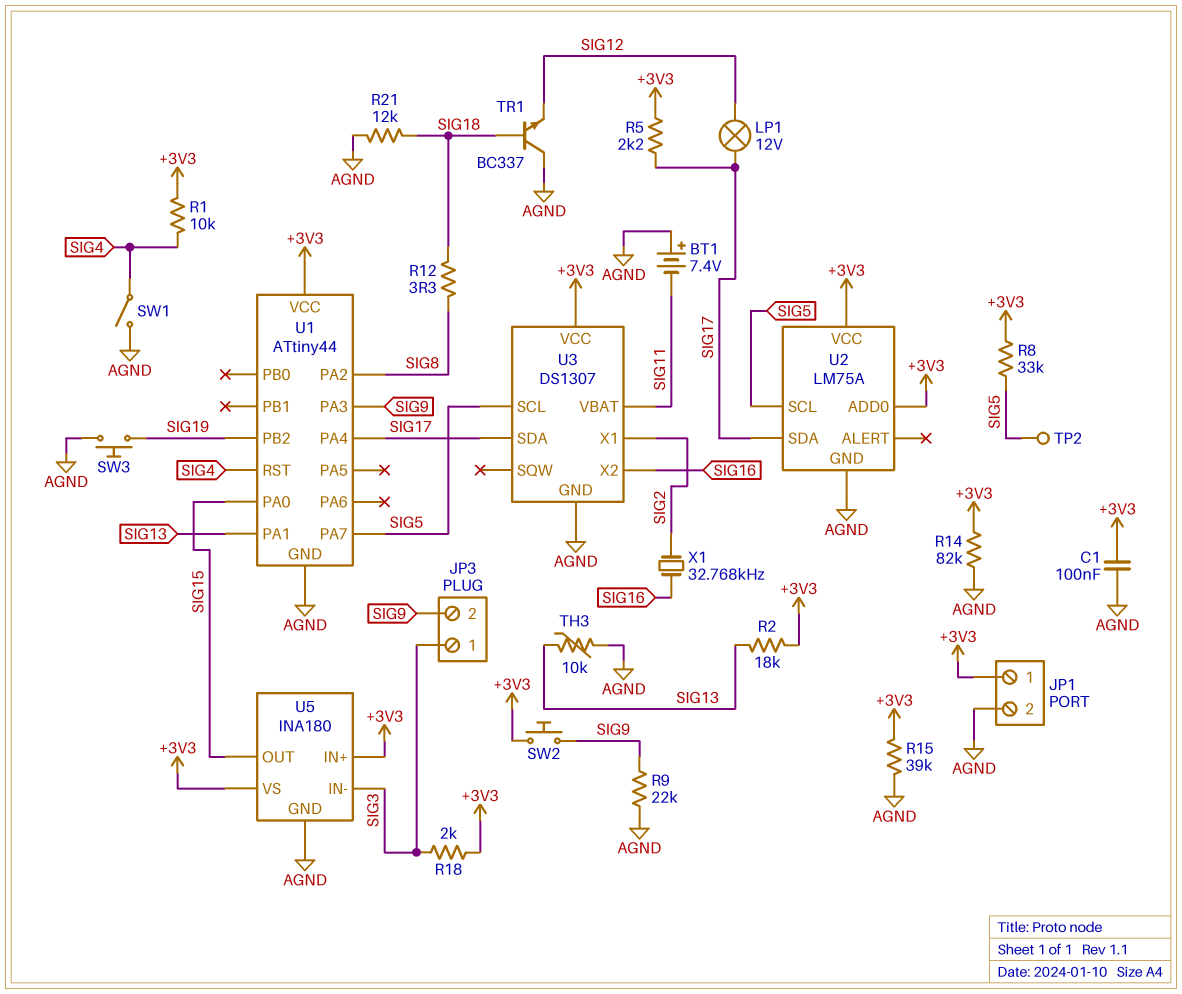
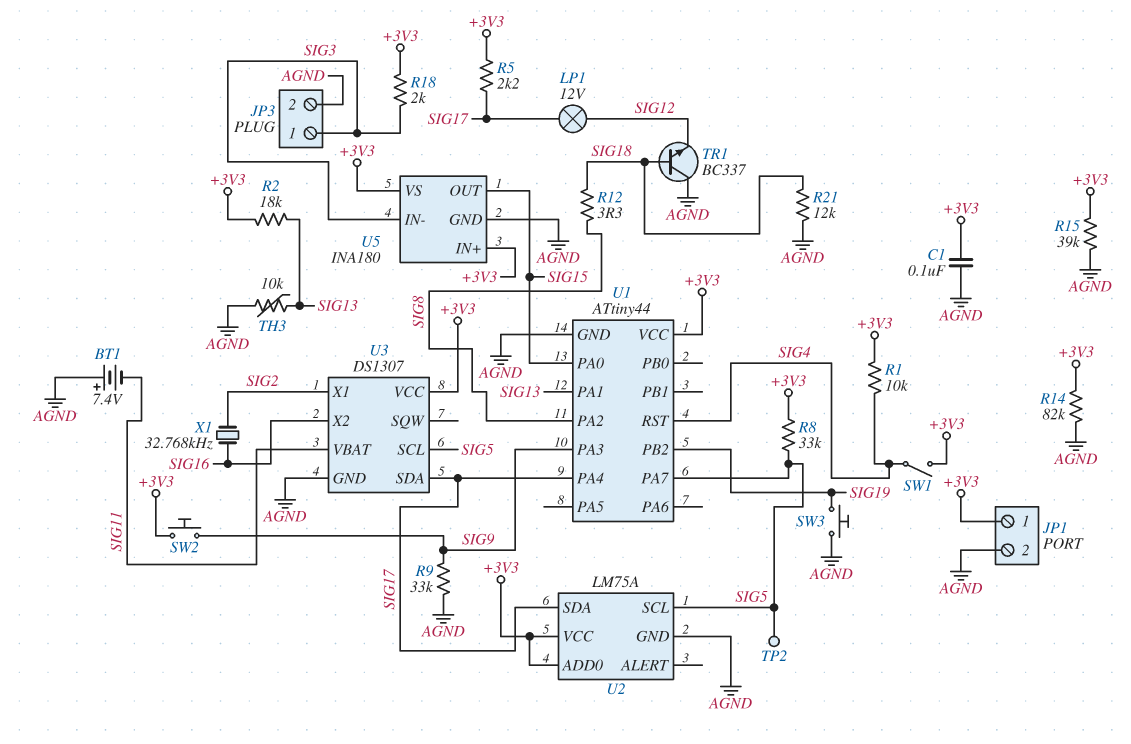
JP3 pin 2: SIG9 -> AGND
R9: 22k (AGND, SIG9) -> 33k (AGND, SIG9)
SW1: switch (AGND, SIG4) -> switch (+3V3, SIG4)

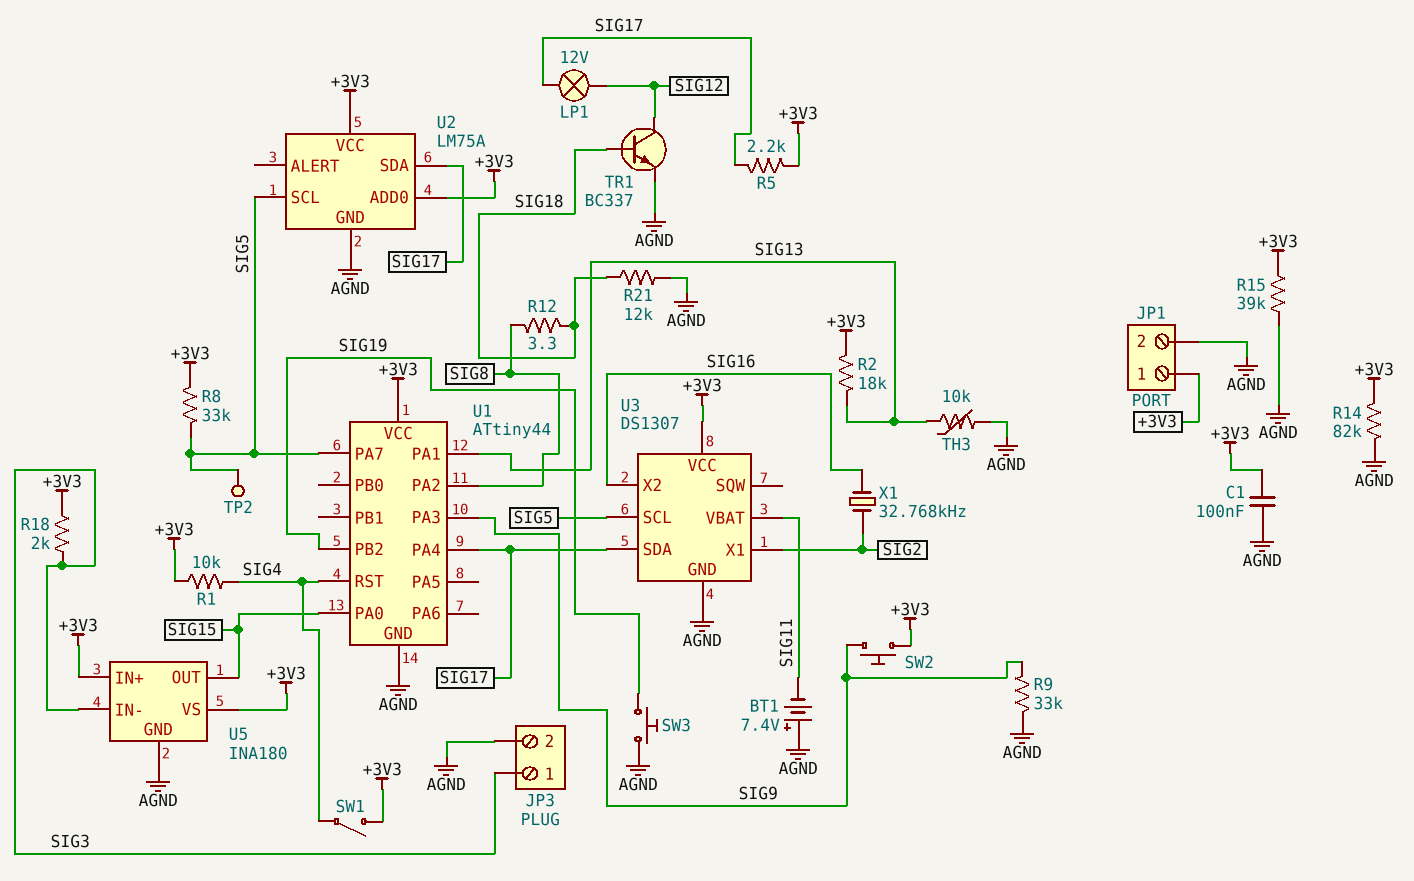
TR1: NPN BC337 (B SIG18, C AGND, E SIG12) -> NPN BC337 (B SIG18, C SIG12, E AGND)

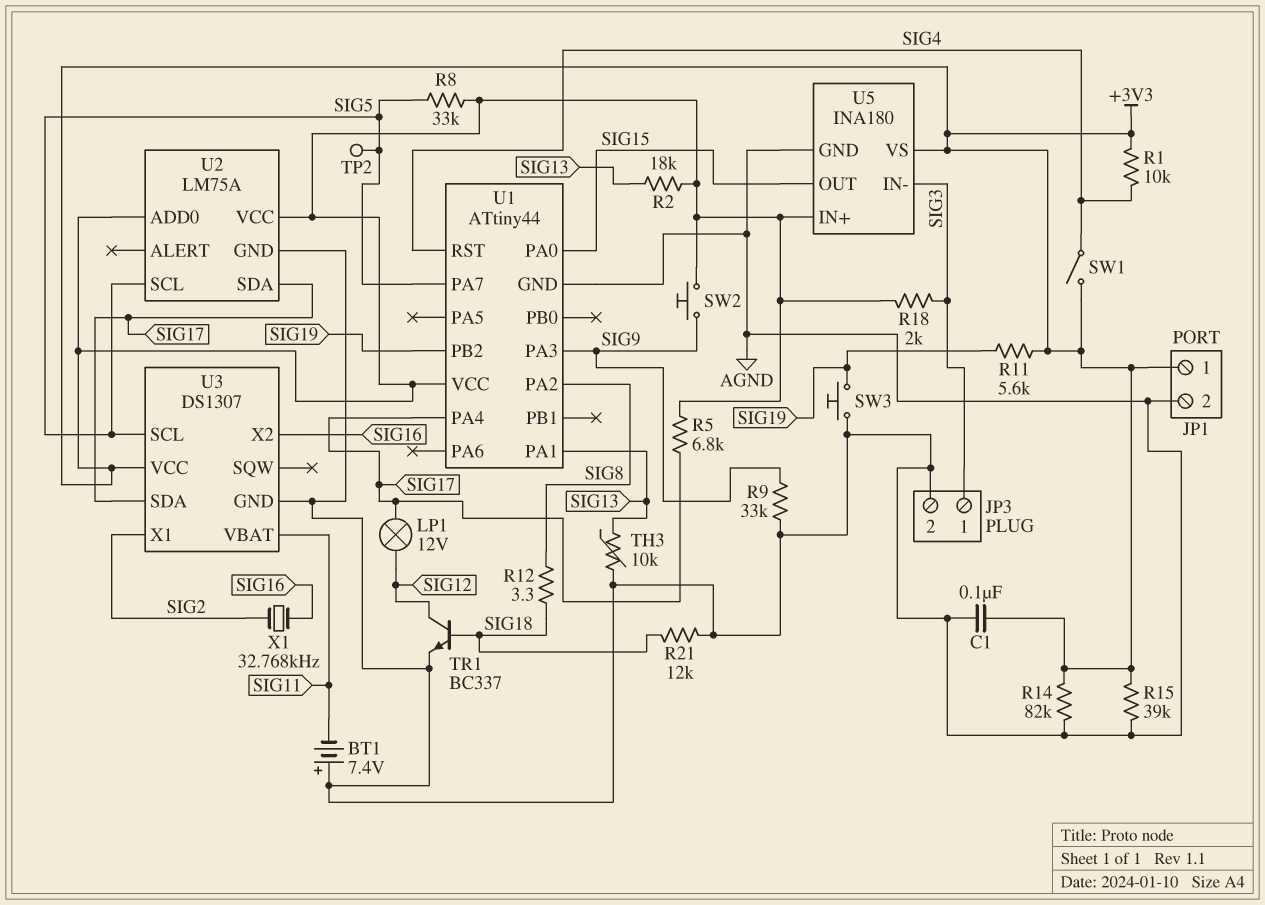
R5: 2.2k (+3V3, SIG17) -> 6.8k (+3V3, SIG17)
R11: none -> 5.6k (+3V3, SIG19)

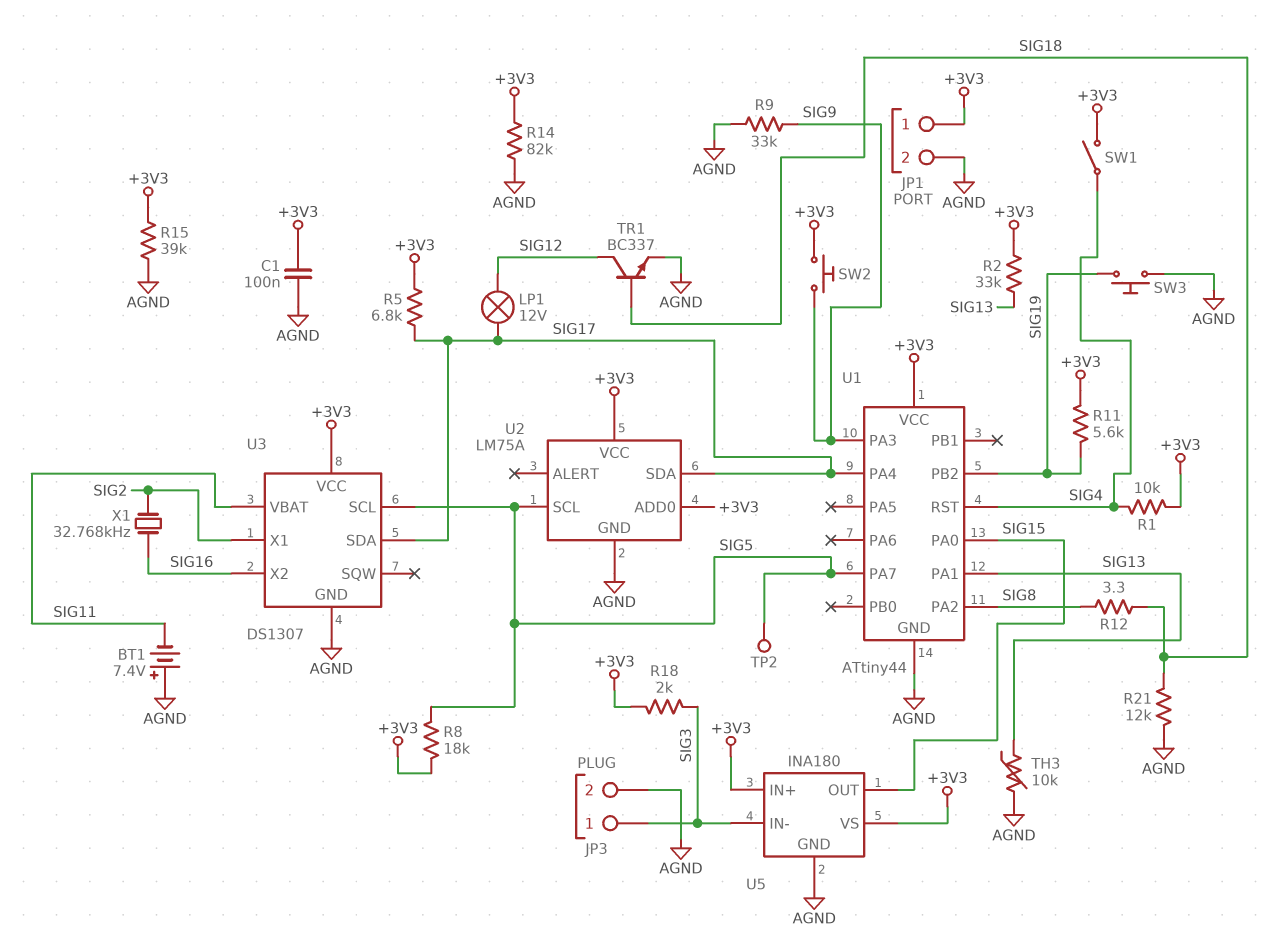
R2: 18k (+3V3, SIG13) -> 33k (+3V3, SIG13)
R8: 33k (+3V3, SIG5) -> 18k (+3V3, SIG5)

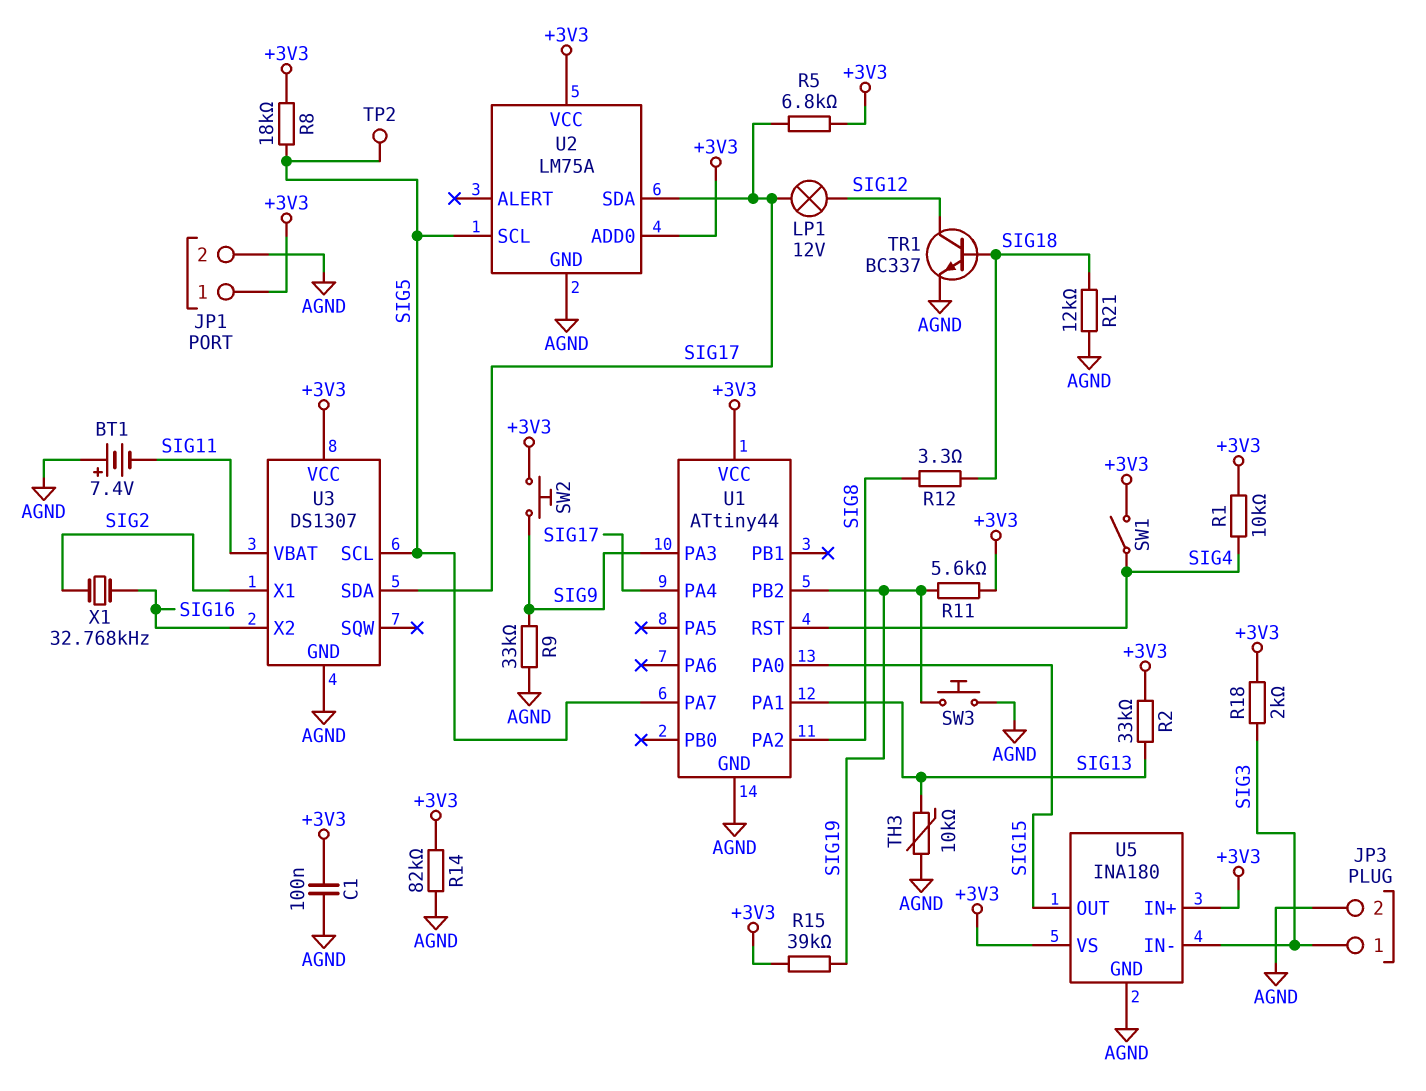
R15: 39k (+3V3, AGND) -> 39k (+3V3, SIG19)

